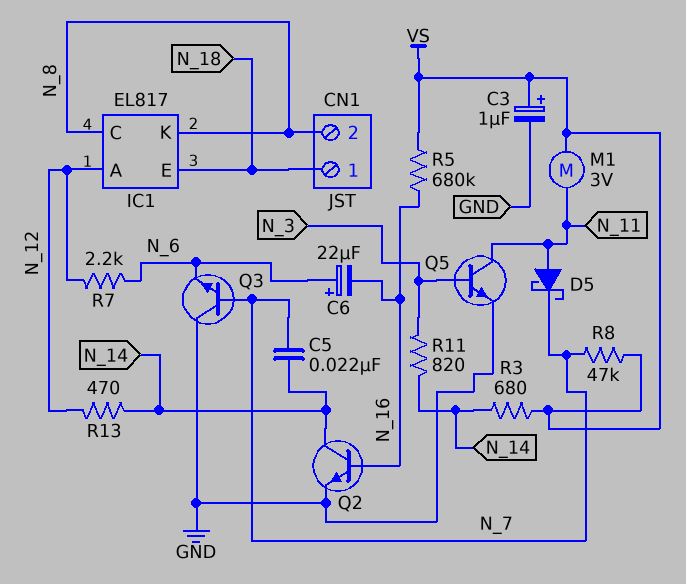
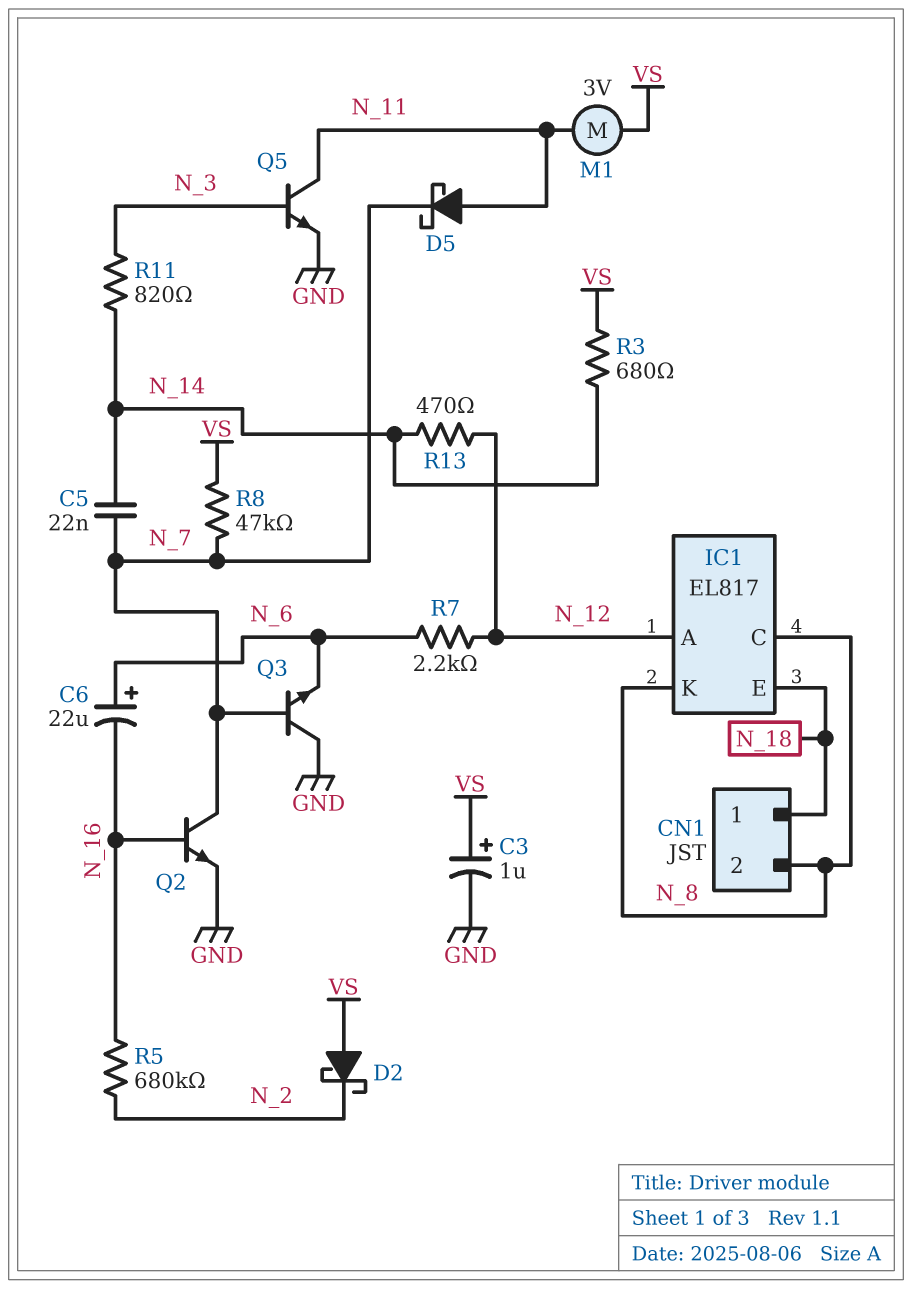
D2: none -> schottky (A VS, K N_2)
Q2: NPN (B N_16, C N_14, E GND) -> NPN (B N_16, C N_7, E GND)
R5: 680k (N_16, VS) -> 680k (N_2, N_16)

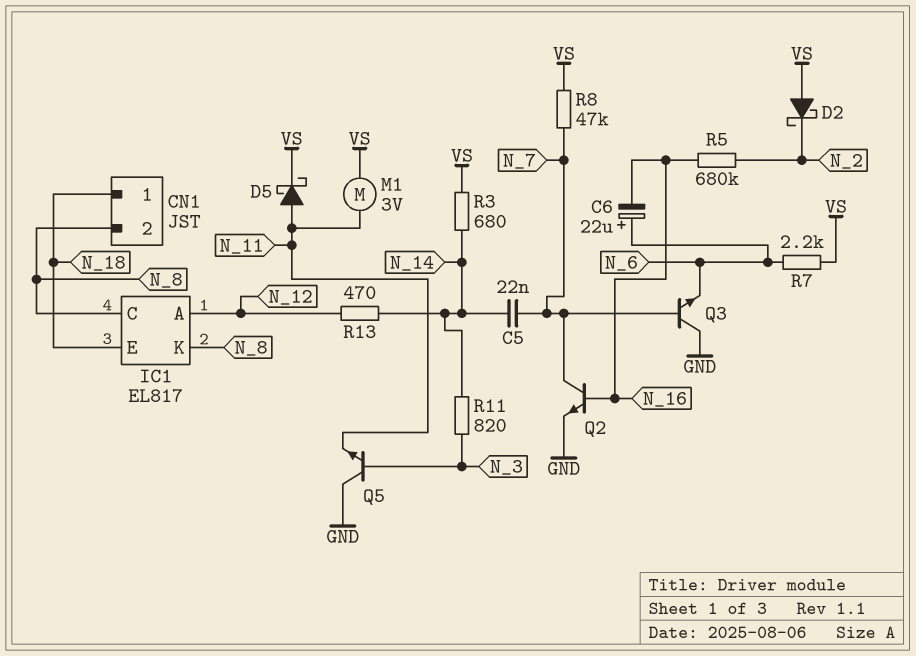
C3: 1uF (plus VS, minus GND) -> none
D5: schottky (A N_11, K N_7) -> schottky (A N_11, K VS)
Q5: NPN (B N_3, C N_11, E GND) -> NPN (B N_3, C GND, E N_11)
R7: 2.2k (N_6, N_12) -> 2.2k (N_6, VS)

